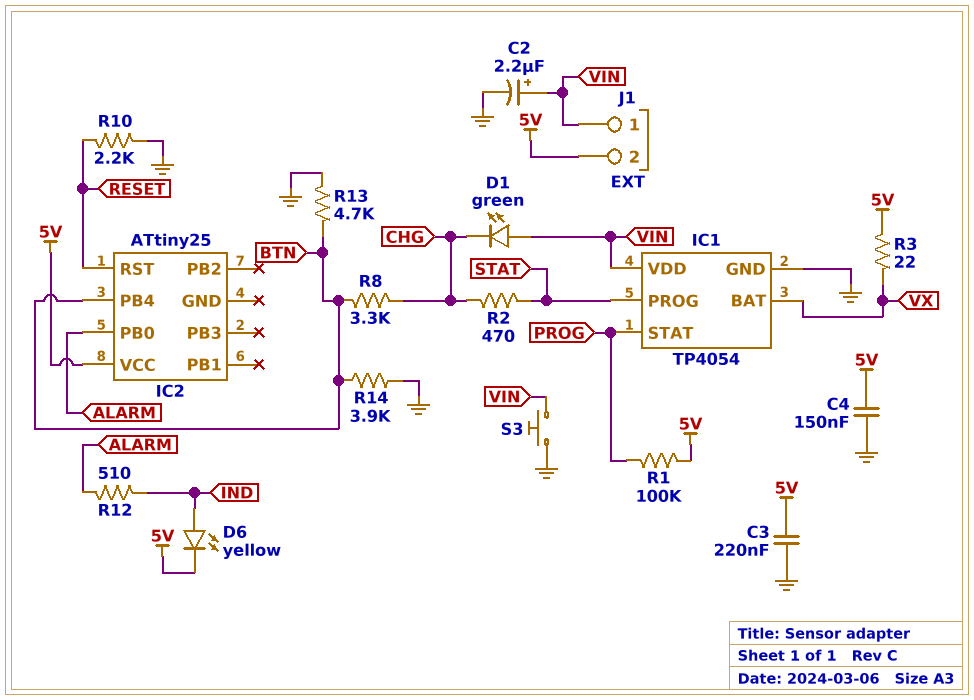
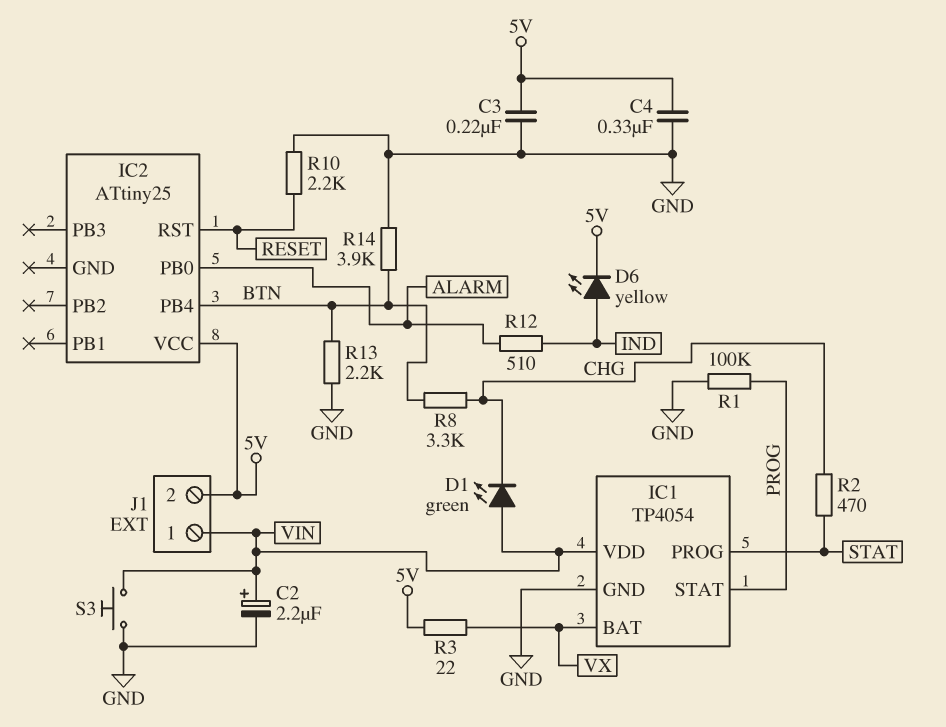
C4: 150nF (5V, GND) -> 330nF (5V, GND)
R1: 100k (5V, PROG) -> 100k (GND, PROG)
R13: 4.7k (BTN, GND) -> 2.2k (BTN, GND)

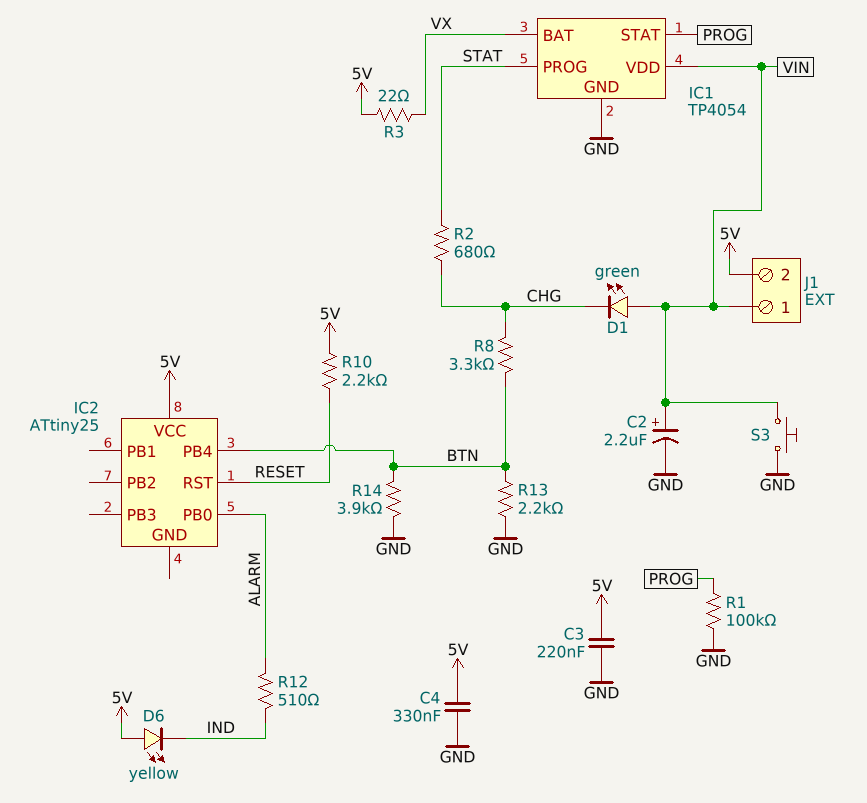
D6: LED yellow (A IND, K 5V) -> LED yellow (A 5V, K IND)
R2: 470 (CHG, STAT) -> 680 (CHG, STAT)
R10: 2.2k (GND, RESET) -> 2.2k (5V, RESET)

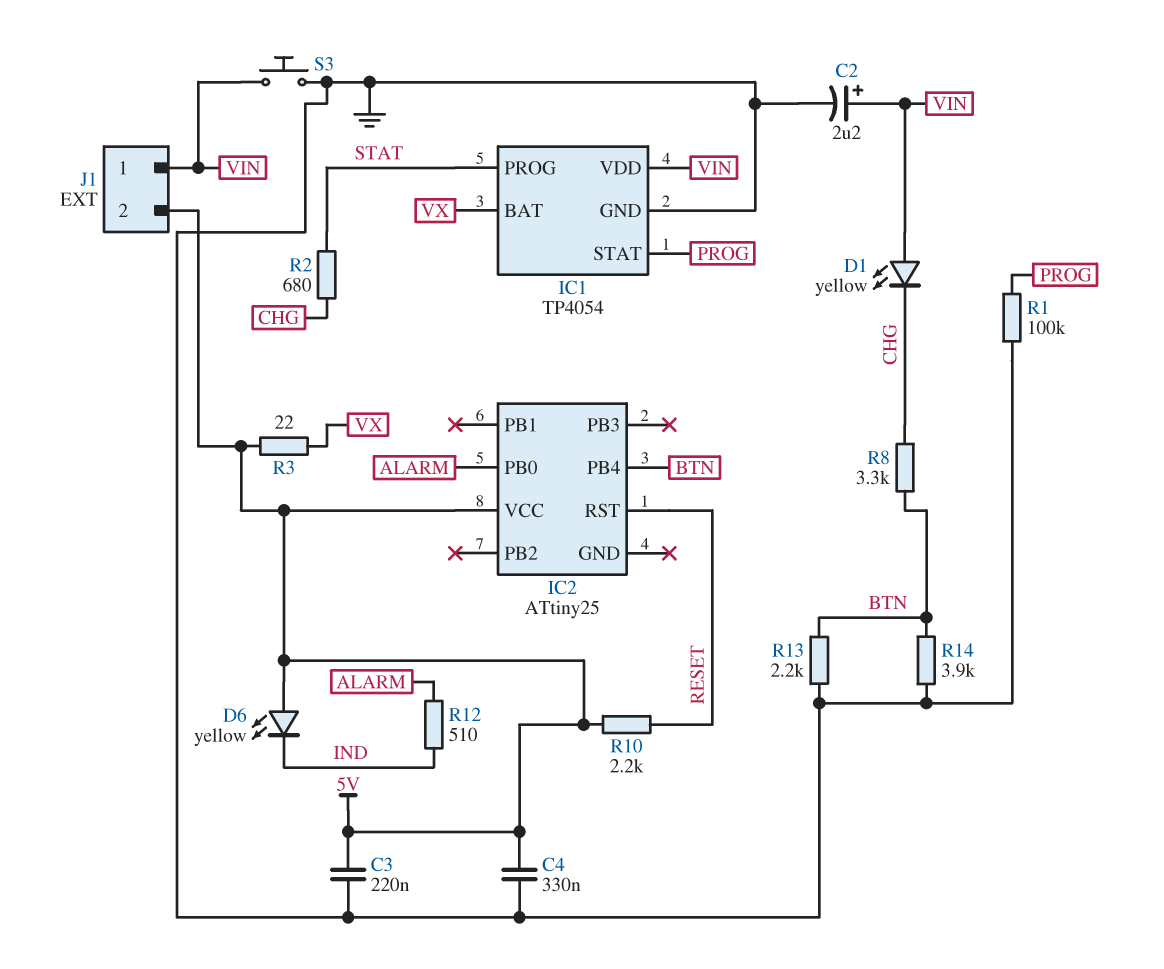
D1: LED green (A VIN, K CHG) -> LED yellow (A VIN, K CHG)

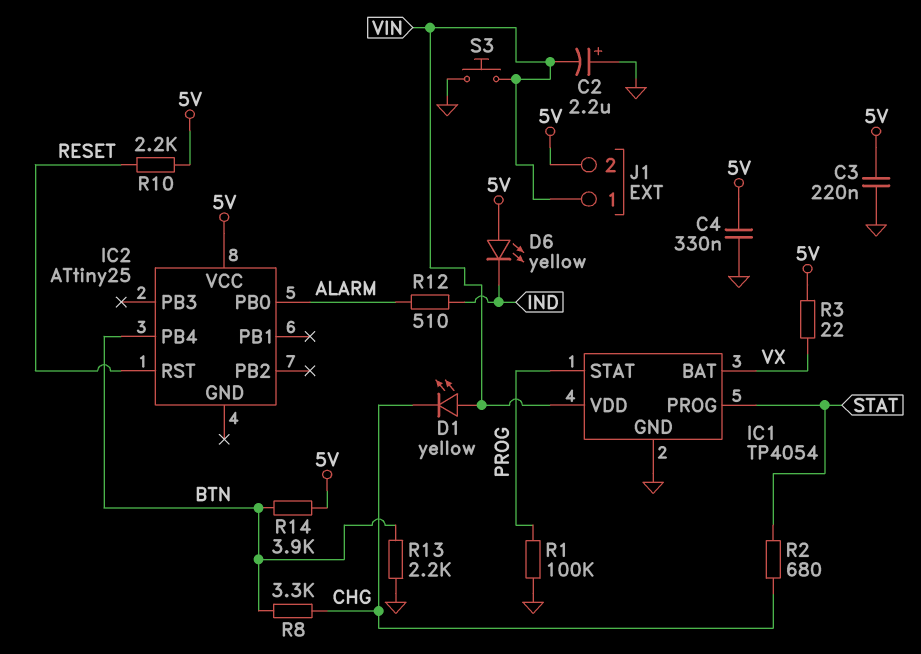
C2: 2.2uF (plus VIN, minus GND) -> 2.2uF (plus GND, minus VIN)
R14: 3.9k (BTN, GND) -> 3.9k (5V, BTN)

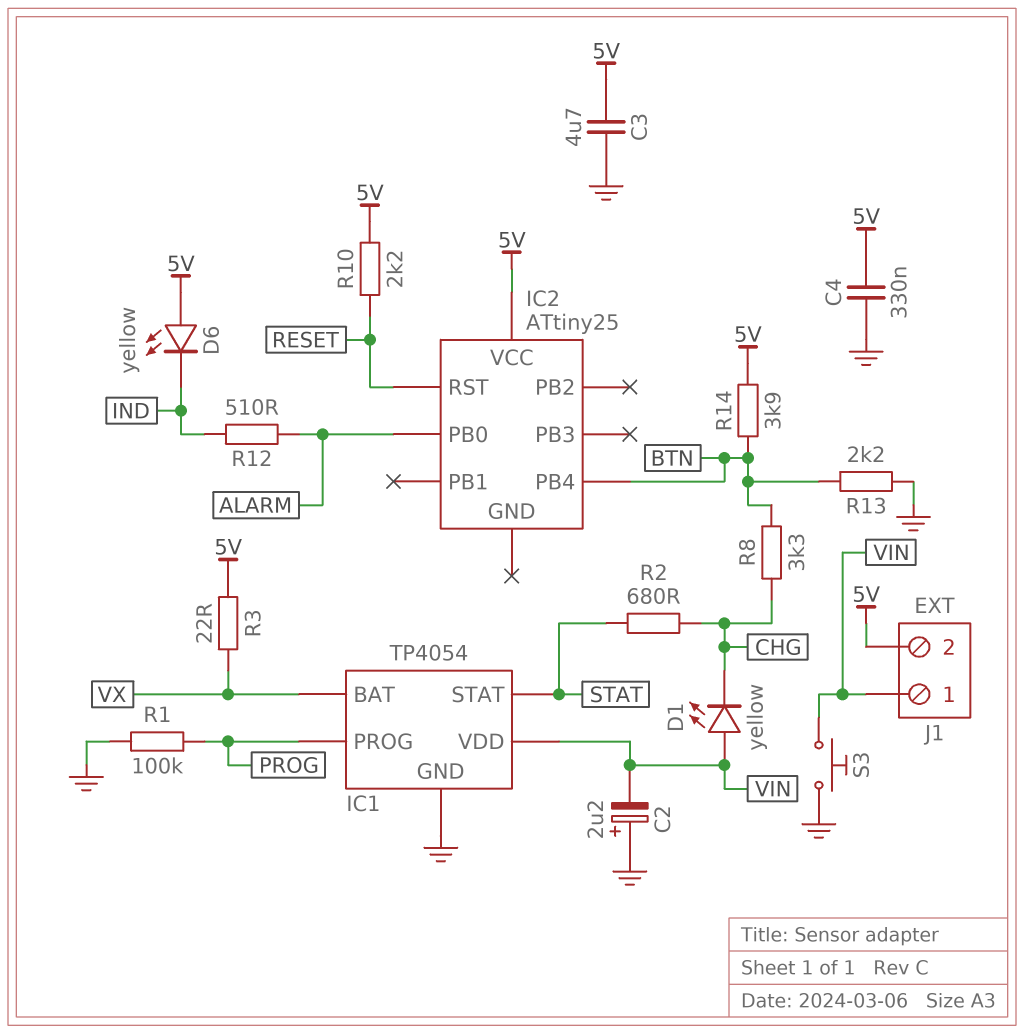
C3: 220nF (5V, GND) -> 4.7uF (5V, GND)
IC1 pin PROG: STAT -> PROG
IC1 pin STAT: PROG -> STAT

